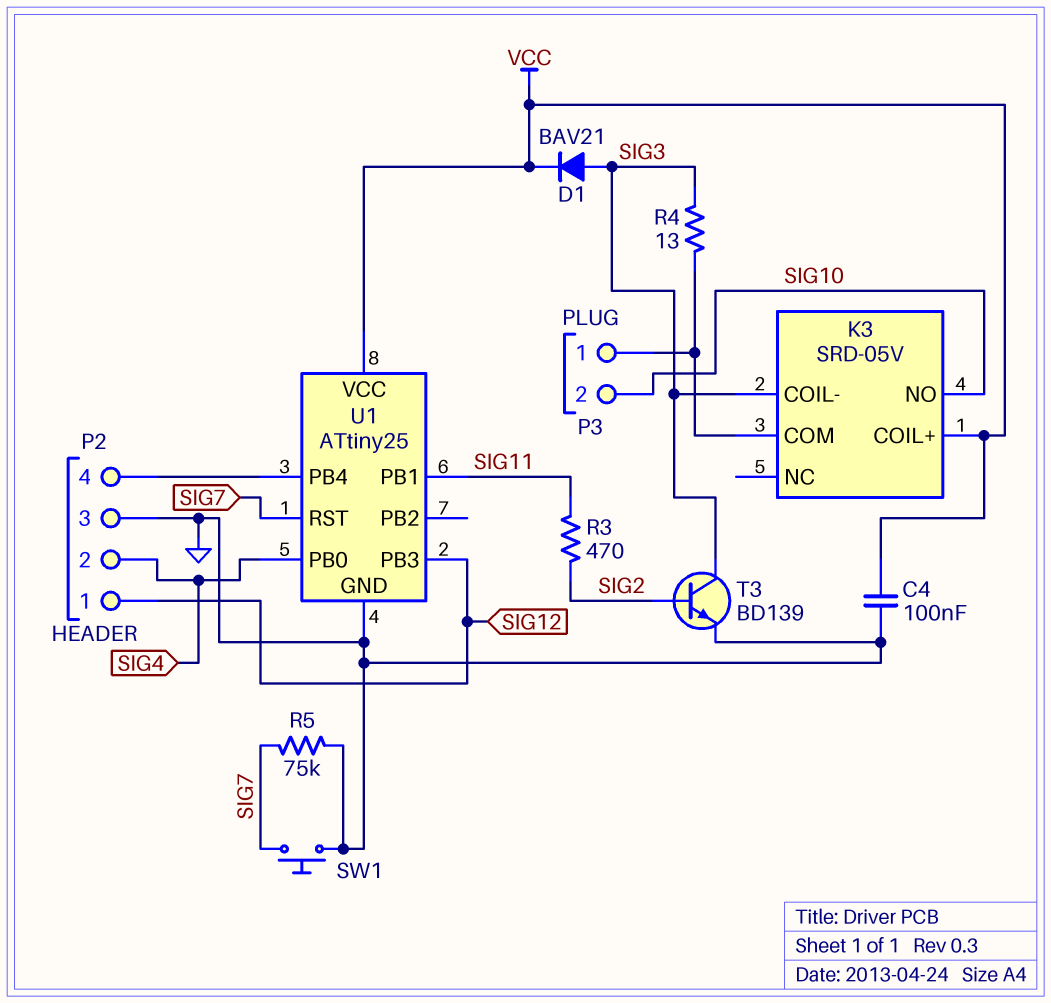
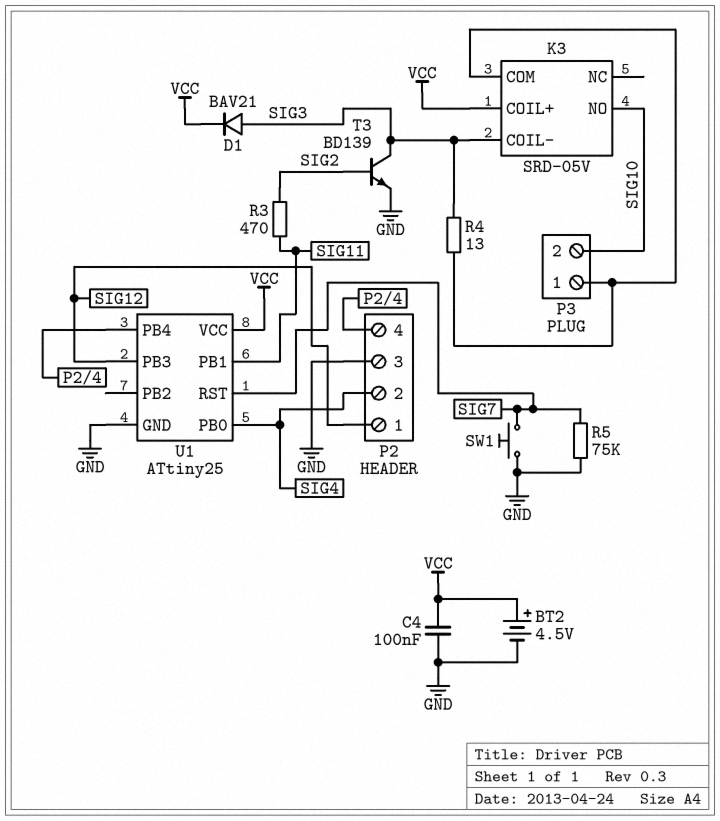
BT2: none -> 4.5V (plus VCC, minus GND)

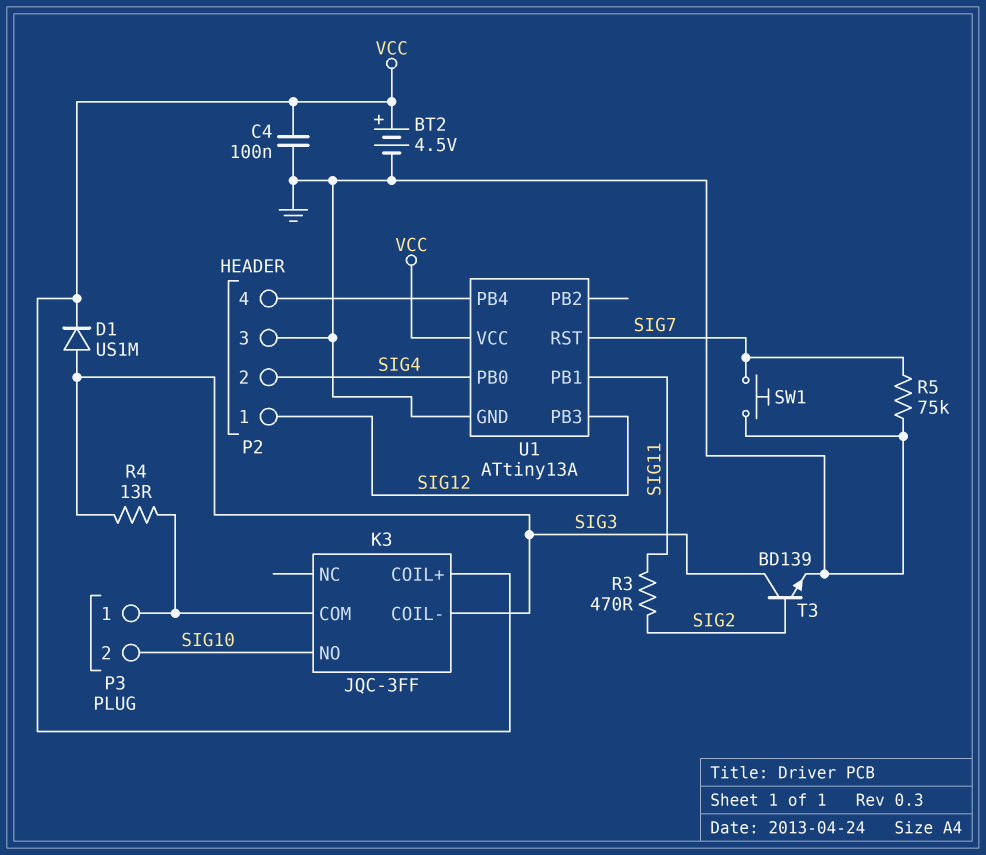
D1: diode BAV21 (A SIG3, K VCC) -> diode US1M (A SIG3, K VCC)
K3: SRD-05V -> JQC-3FF
U1: ATtiny25 -> ATtiny13A

